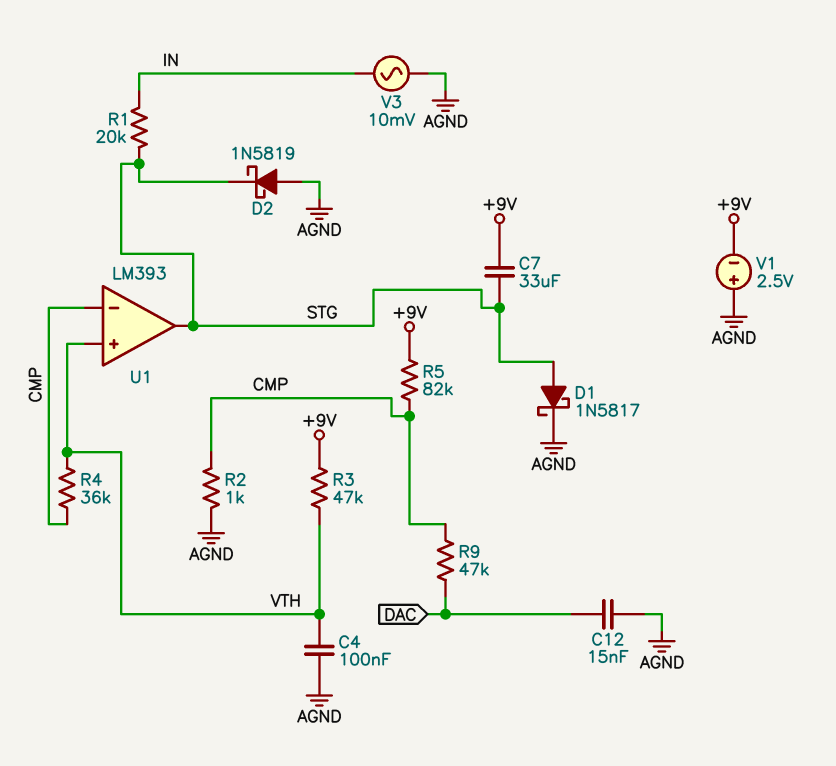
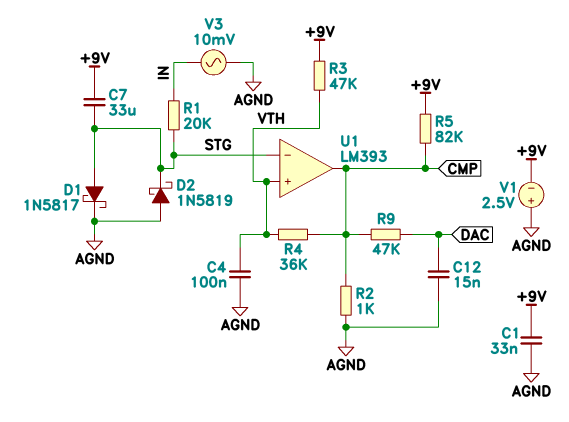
C1: none -> 33nF (+9V, AGND)
U1 pin in-: CMP -> STG
U1 pin out: STG -> CMP

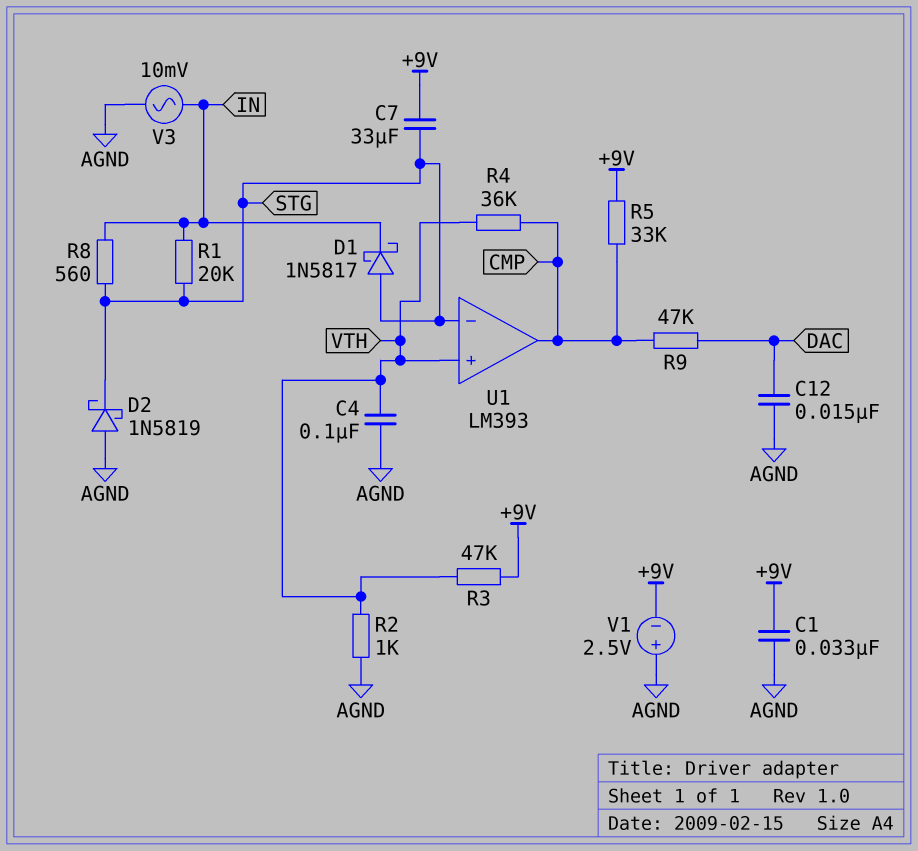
D1: schottky 1N5817 (A STG, K AGND) -> schottky 1N5817 (A STG, K IN)
R2: 1k (AGND, CMP) -> 1k (AGND, VTH)
R5: 82k (+9V, CMP) -> 33k (+9V, CMP)
R8: none -> 560 (IN, STG)

